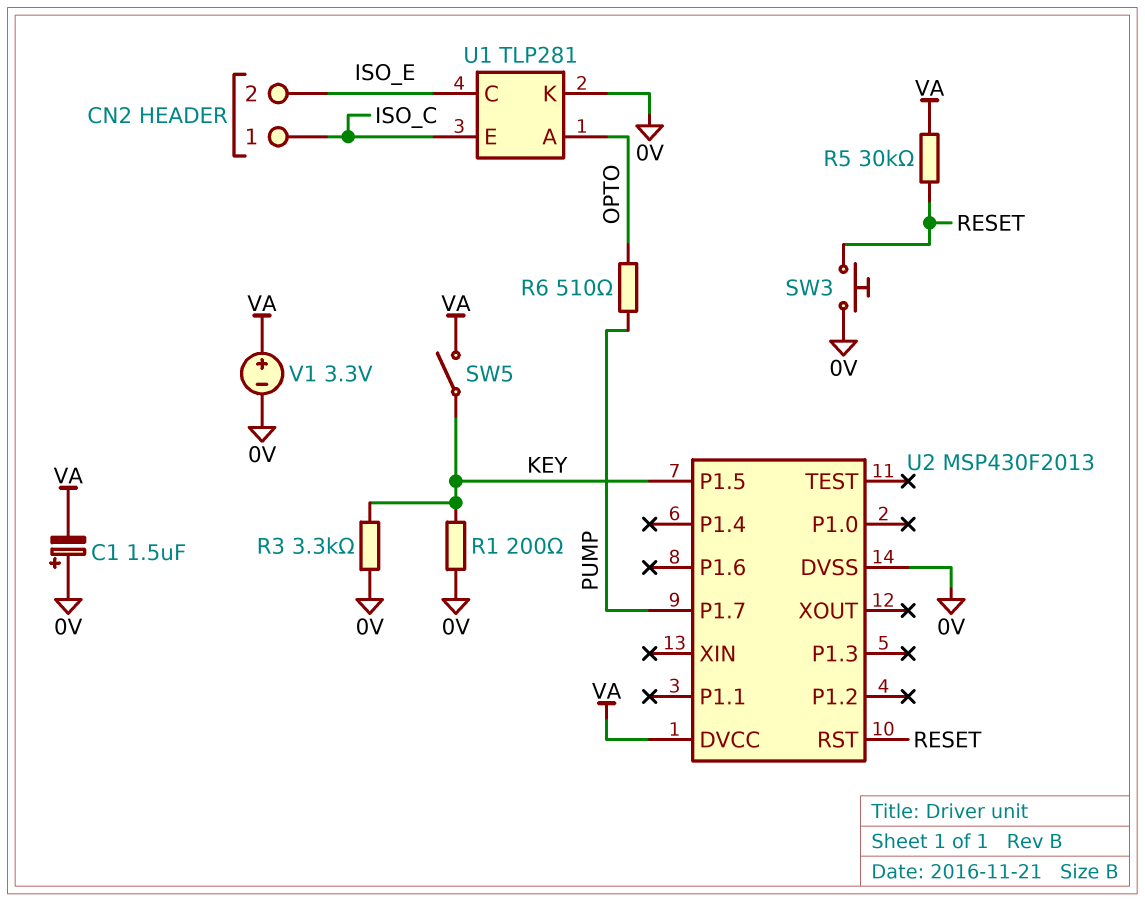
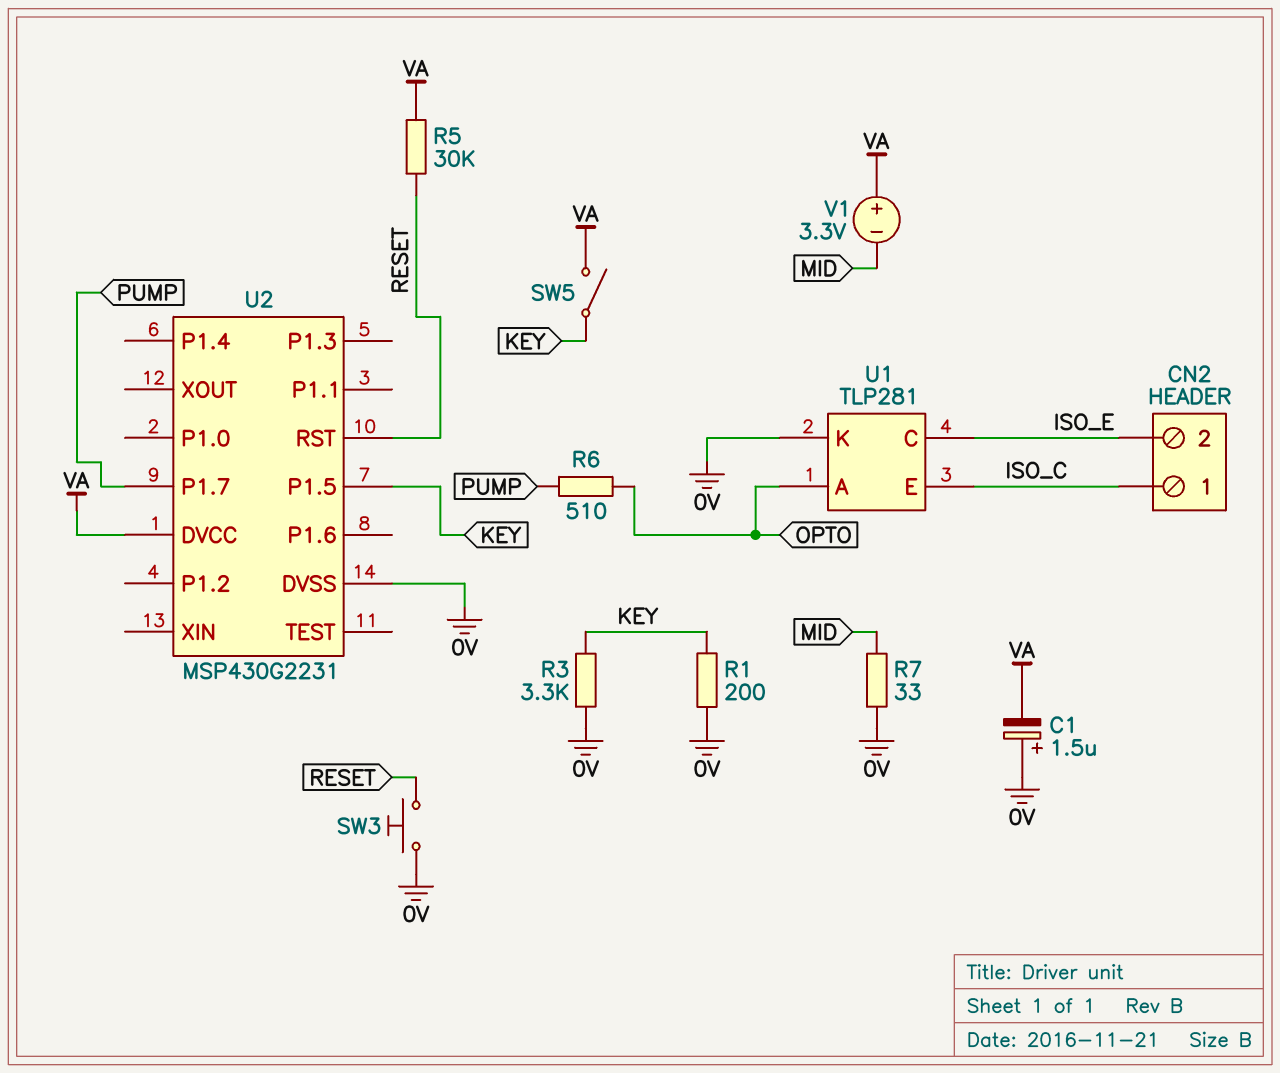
R7: none -> 33 (0V, MID)
U2: MSP430F2013 -> MSP430G2231
V1: 3.3V (plus VA, minus 0V) -> 3.3V (plus VA, minus MID)

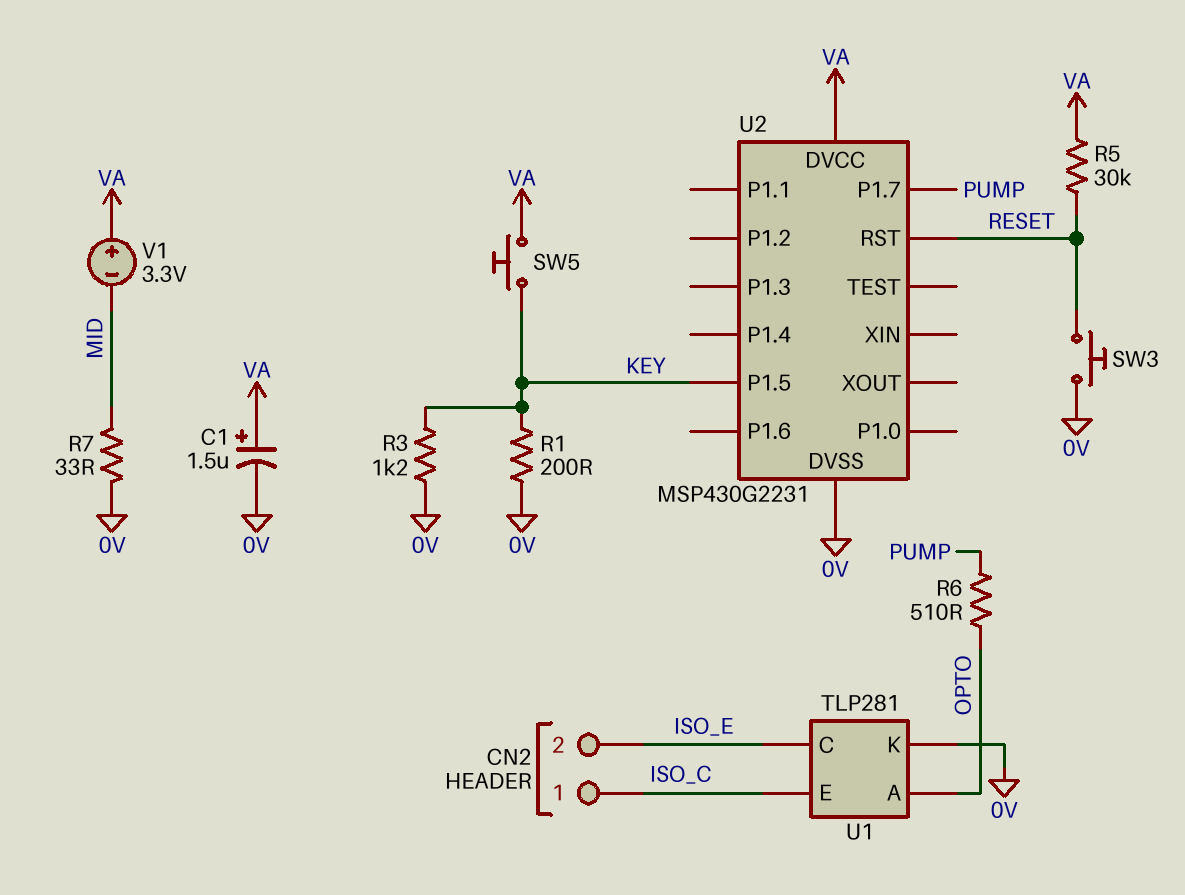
C1: 1.5uF (plus 0V, minus VA) -> 1.5uF (plus VA, minus 0V)
R3: 3.3k (0V, KEY) -> 1.2k (0V, KEY)
SW5: switch (KEY, VA) -> button (KEY, VA)

